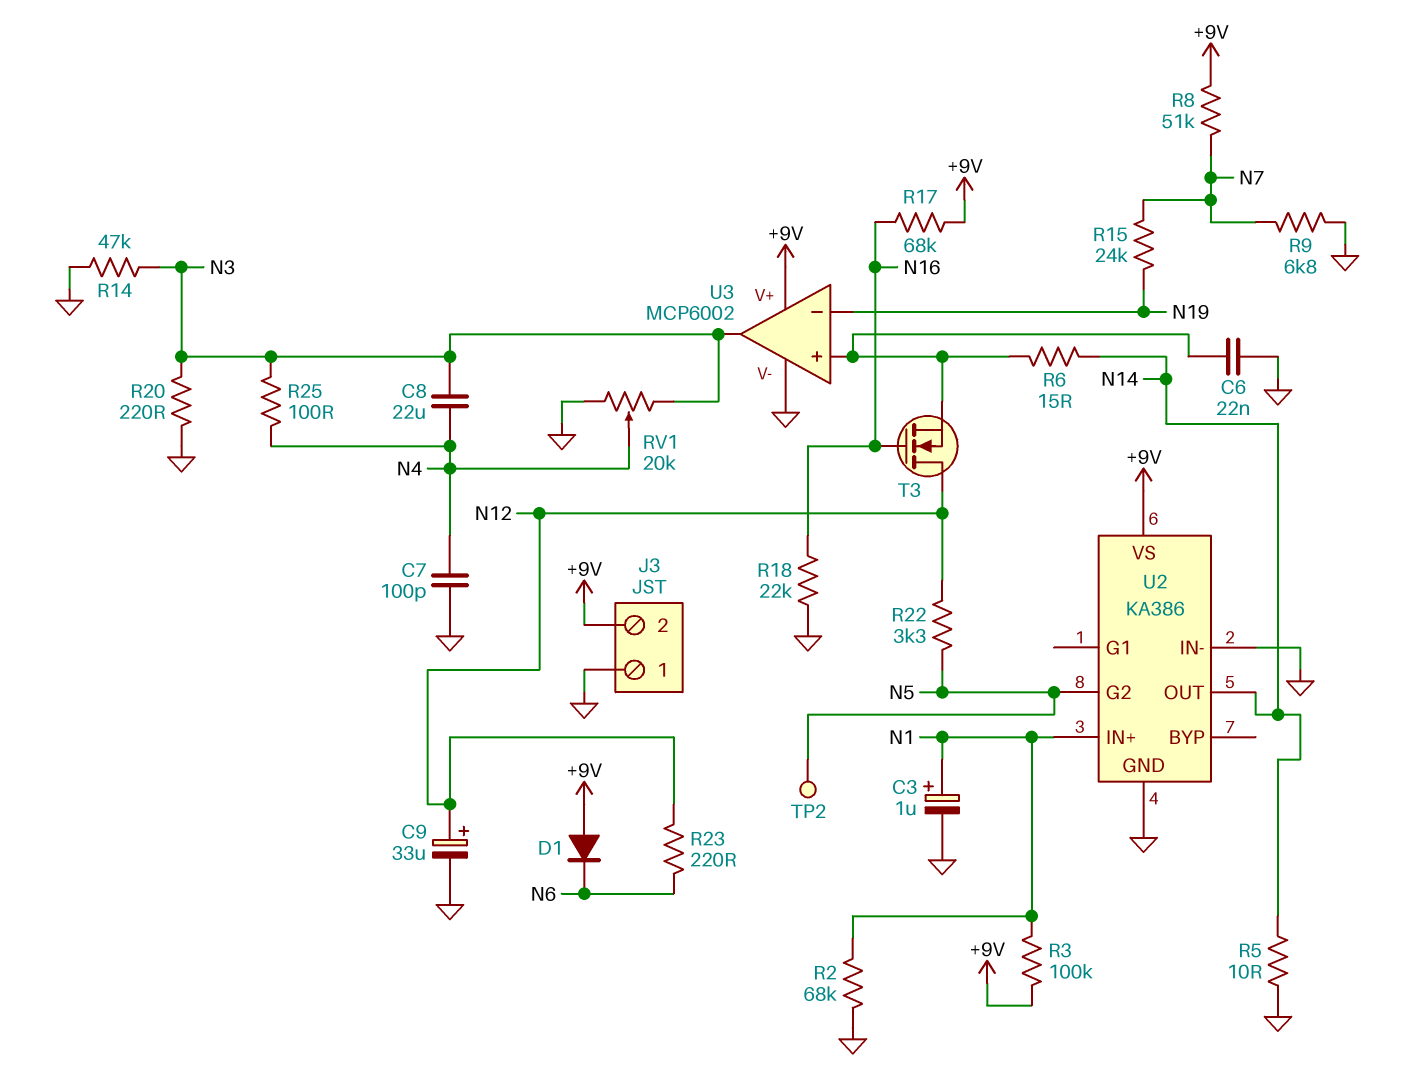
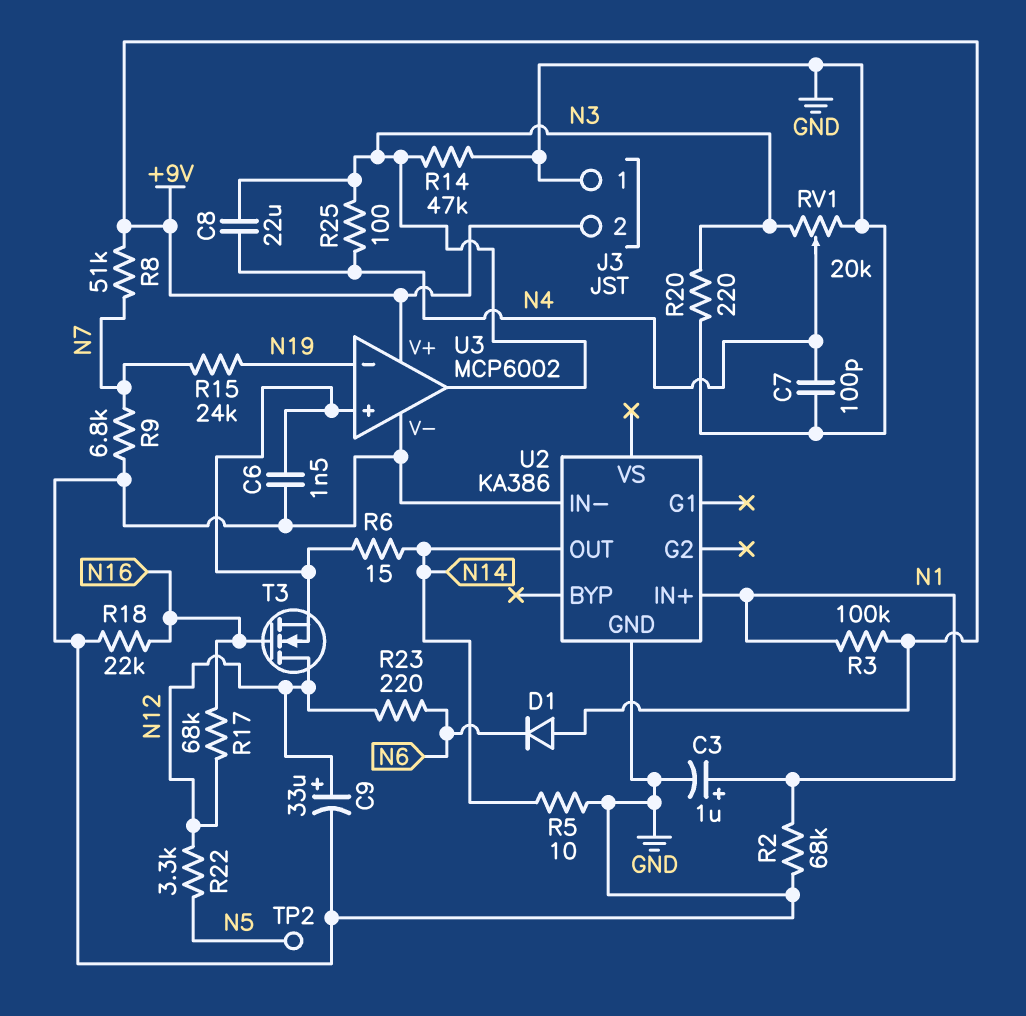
C6: 22nF (GND, U3/in+) -> 1.5nF (GND, U3/in+)
R17: 68k (+9V, N16) -> 68k (N12, N16)
U2 pin G2: N5 -> none
U2 pin VS: +9V -> none

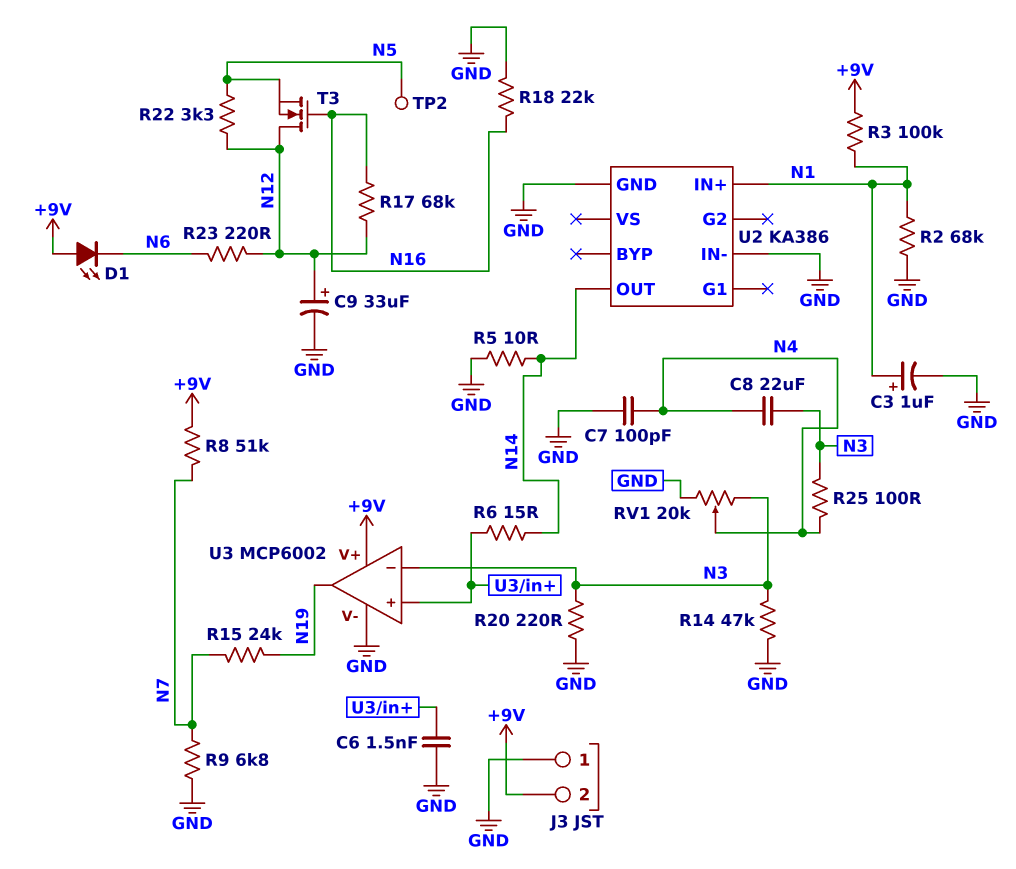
D1: diode (A +9V, K N6) -> LED (A +9V, K N6)
T3: NMOS (G N16, D N12, S U3/in+) -> NMOS (G N16, D N12, S N5)
U3 pin in-: N19 -> N3
U3 pin out: N3 -> N19

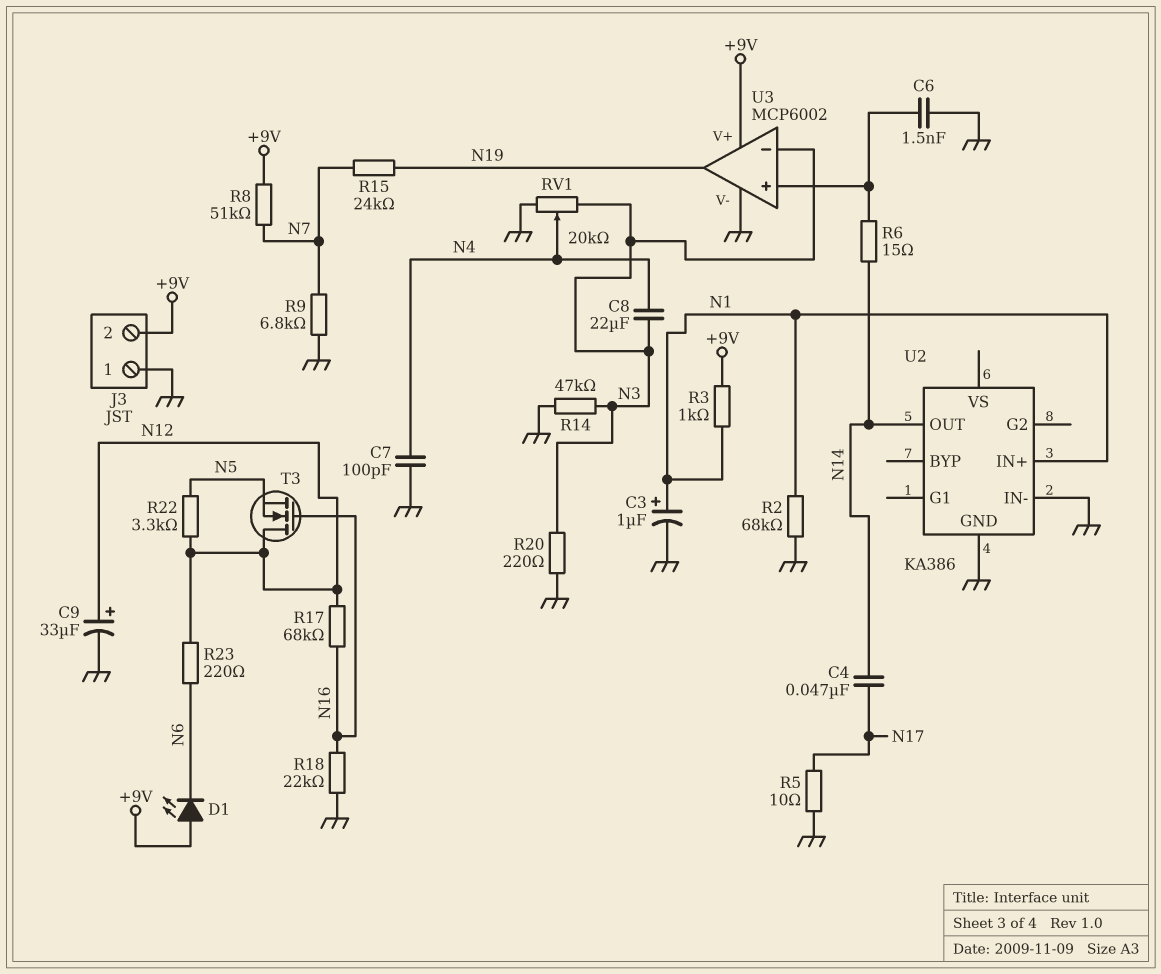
C4: none -> 47nF (N14, N17)
R3: 100k (+9V, N1) -> 1k (+9V, N1)
R5: 10 (GND, N14) -> 10 (GND, N17)
R25: 100 (N3, N4) -> none
TP2: test point (N5) -> none

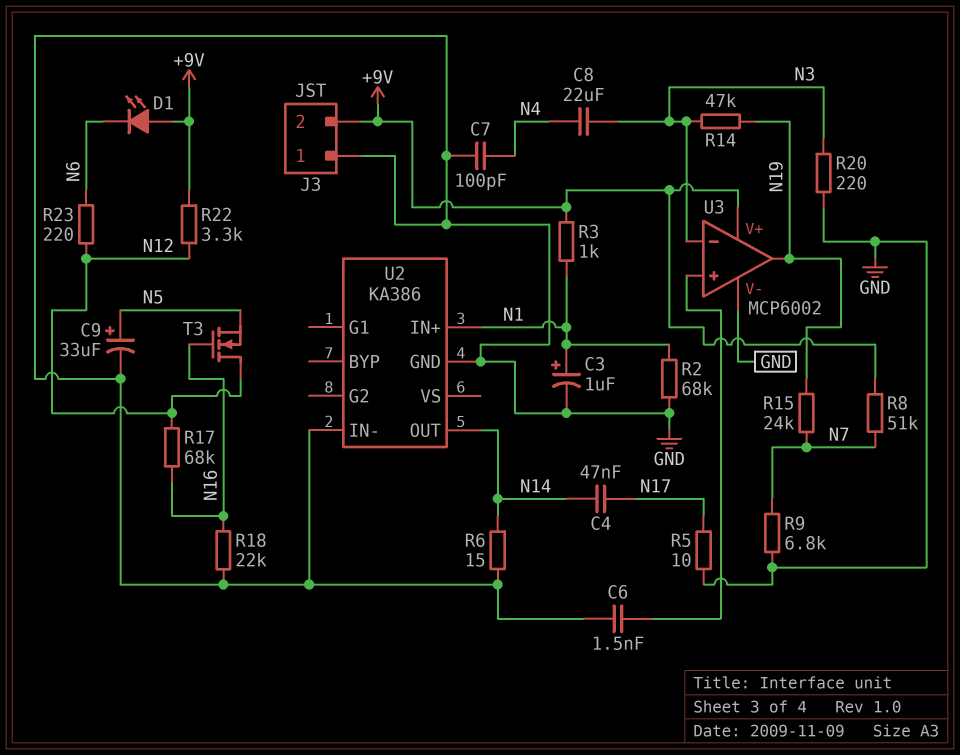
C9: 33uF (plus N12, minus GND) -> 33uF (plus N5, minus GND)
R6: 15 (N14, U3/in+) -> 15 (GND, N14)
R14: 47k (GND, N3) -> 47k (N3, N19)
R22: 3.3k (N5, N12) -> 3.3k (+9V, N12)
RV1: 20k (GND, N3, wiper N4) -> none

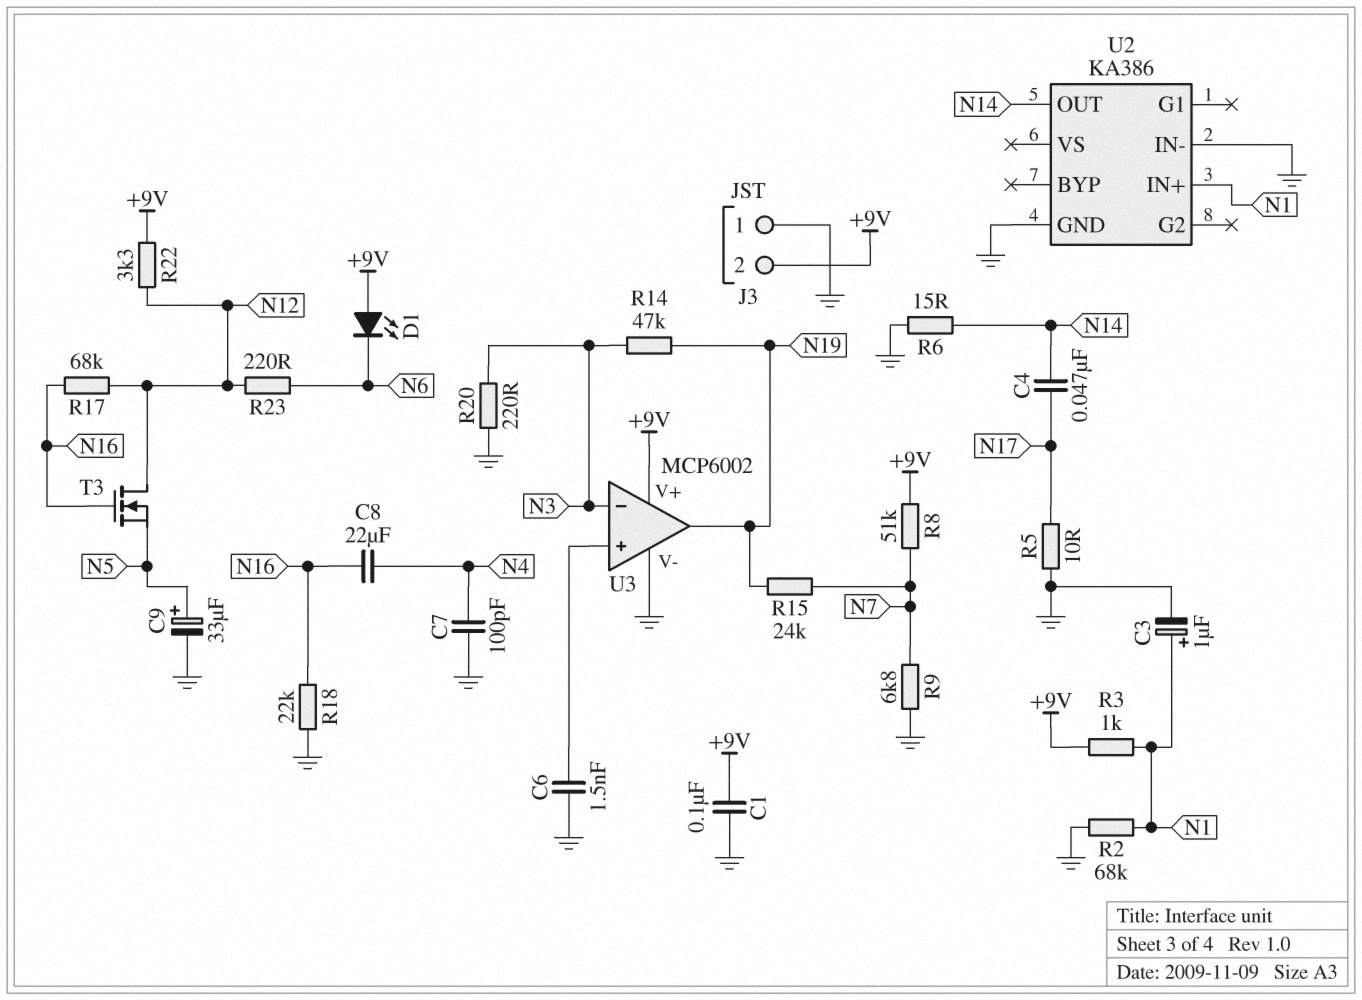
C1: none -> 100nF (+9V, GND)
C8: 22uF (N3, N4) -> 22uF (N4, N16)

